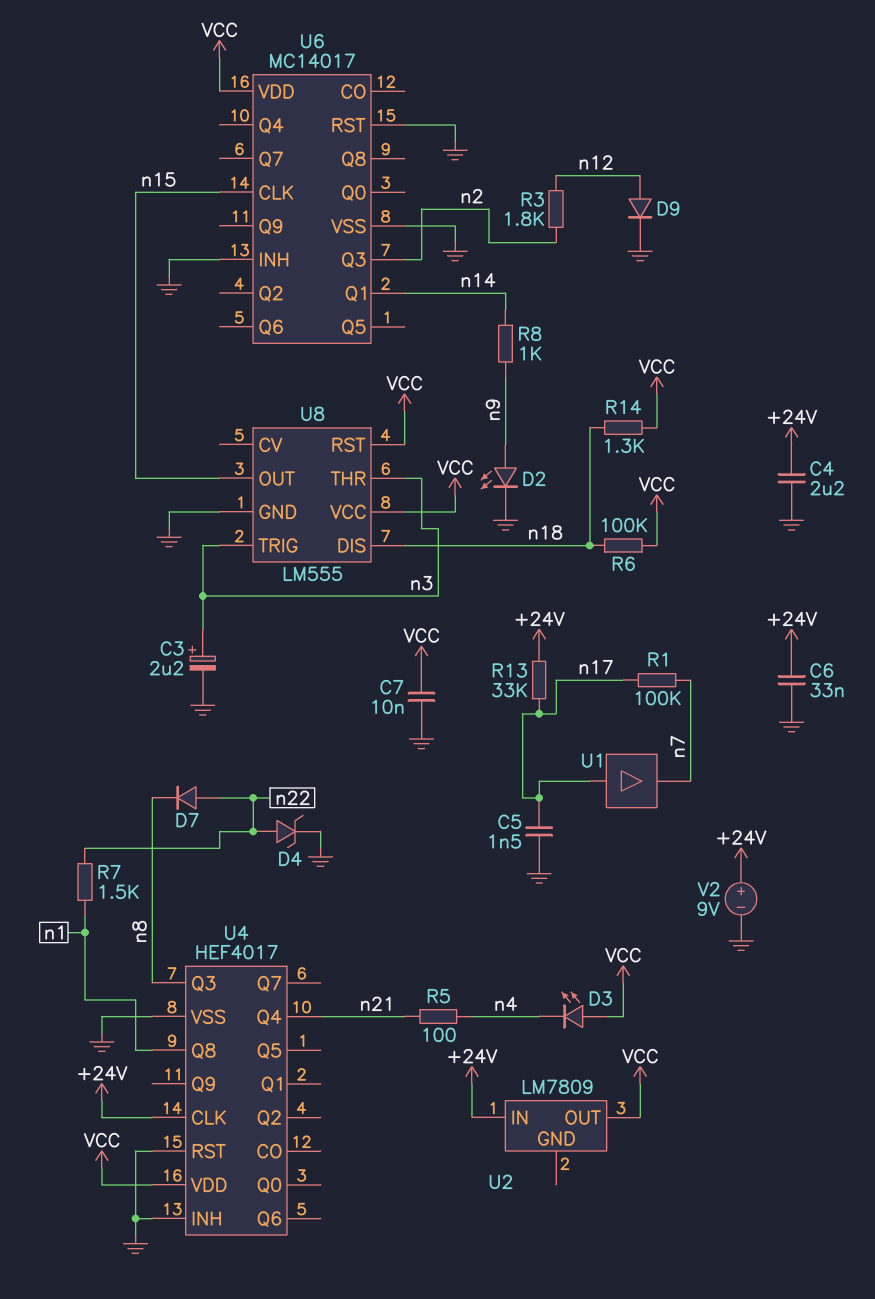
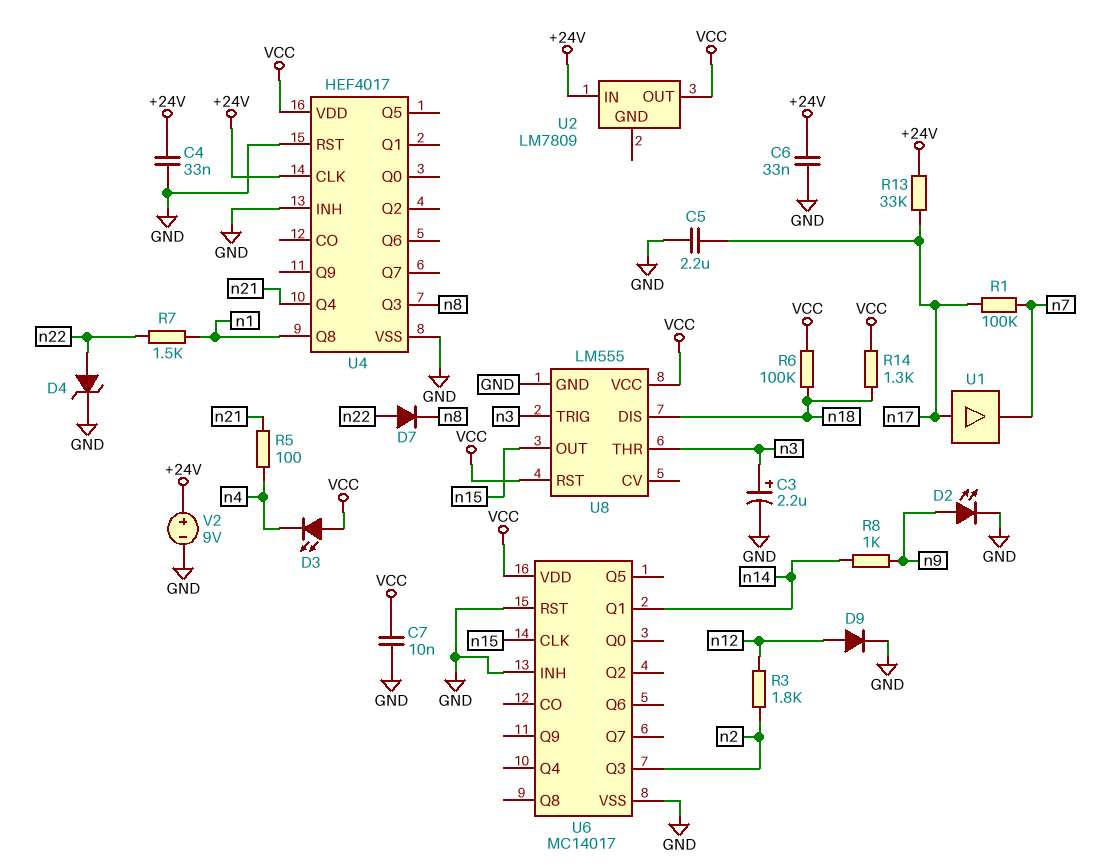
C4: 2.2uF (+24V, GND) -> 33nF (+24V, GND)
C5: 1.5nF (GND, n17) -> 2.2uF (GND, n17)

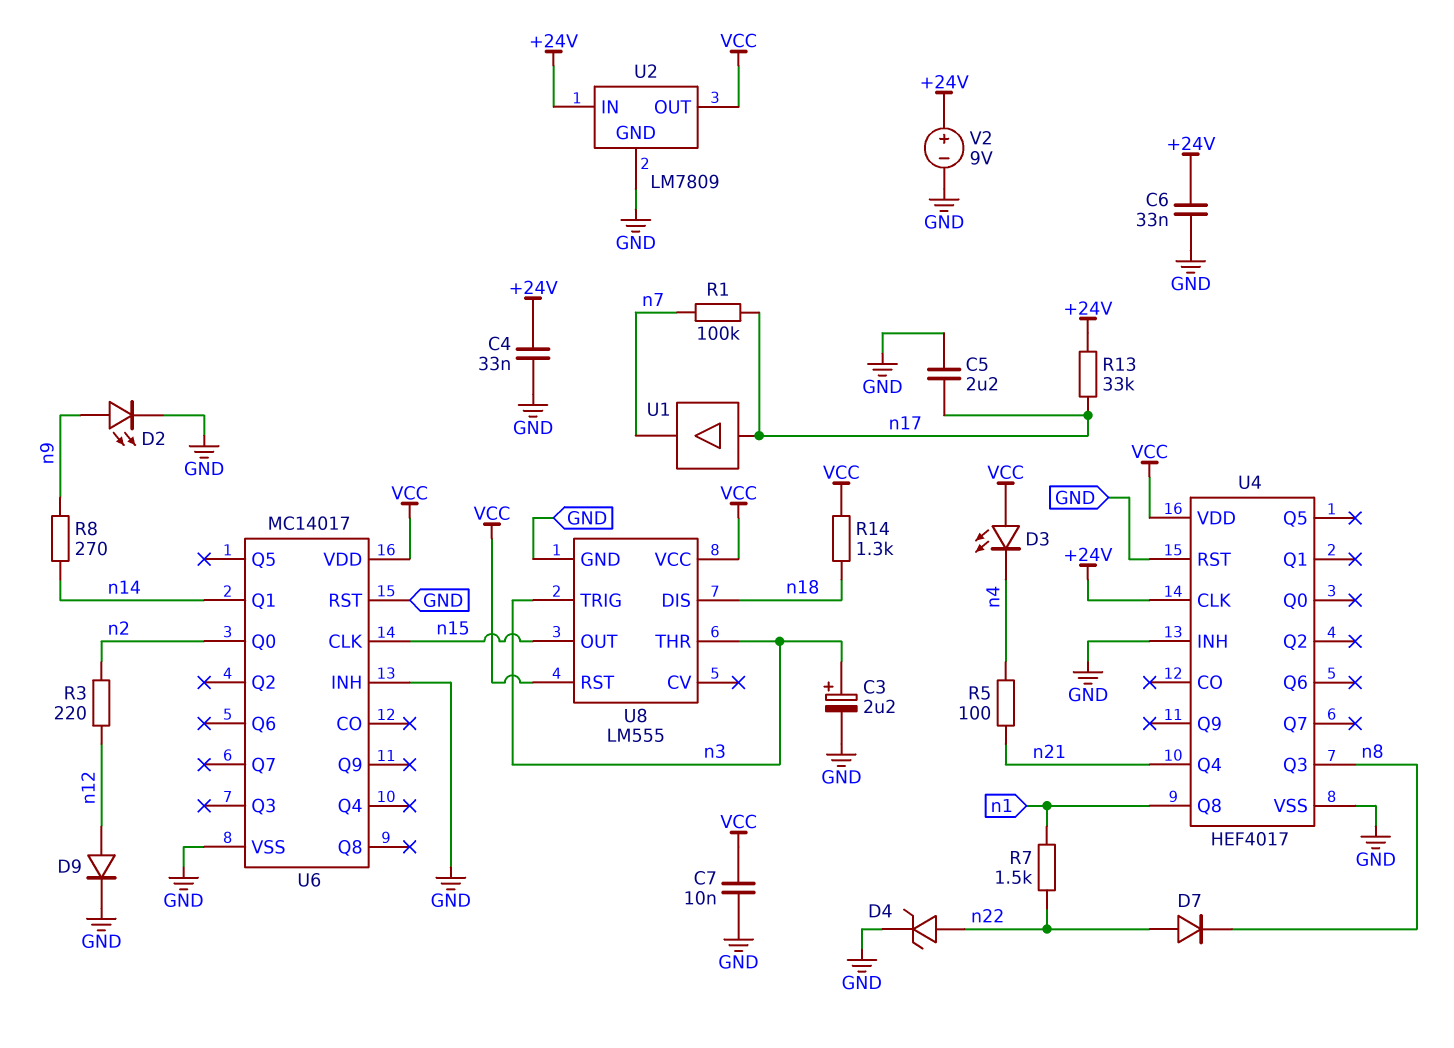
R3: 1.8k (n2, n12) -> 220 (n2, n12)
R6: 100k (VCC, n18) -> none
R8: 1k (n9, n14) -> 270 (n9, n14)
U2 pin GND: none -> GND
U6 pin Q0: none -> n2
U6 pin Q3: n2 -> none

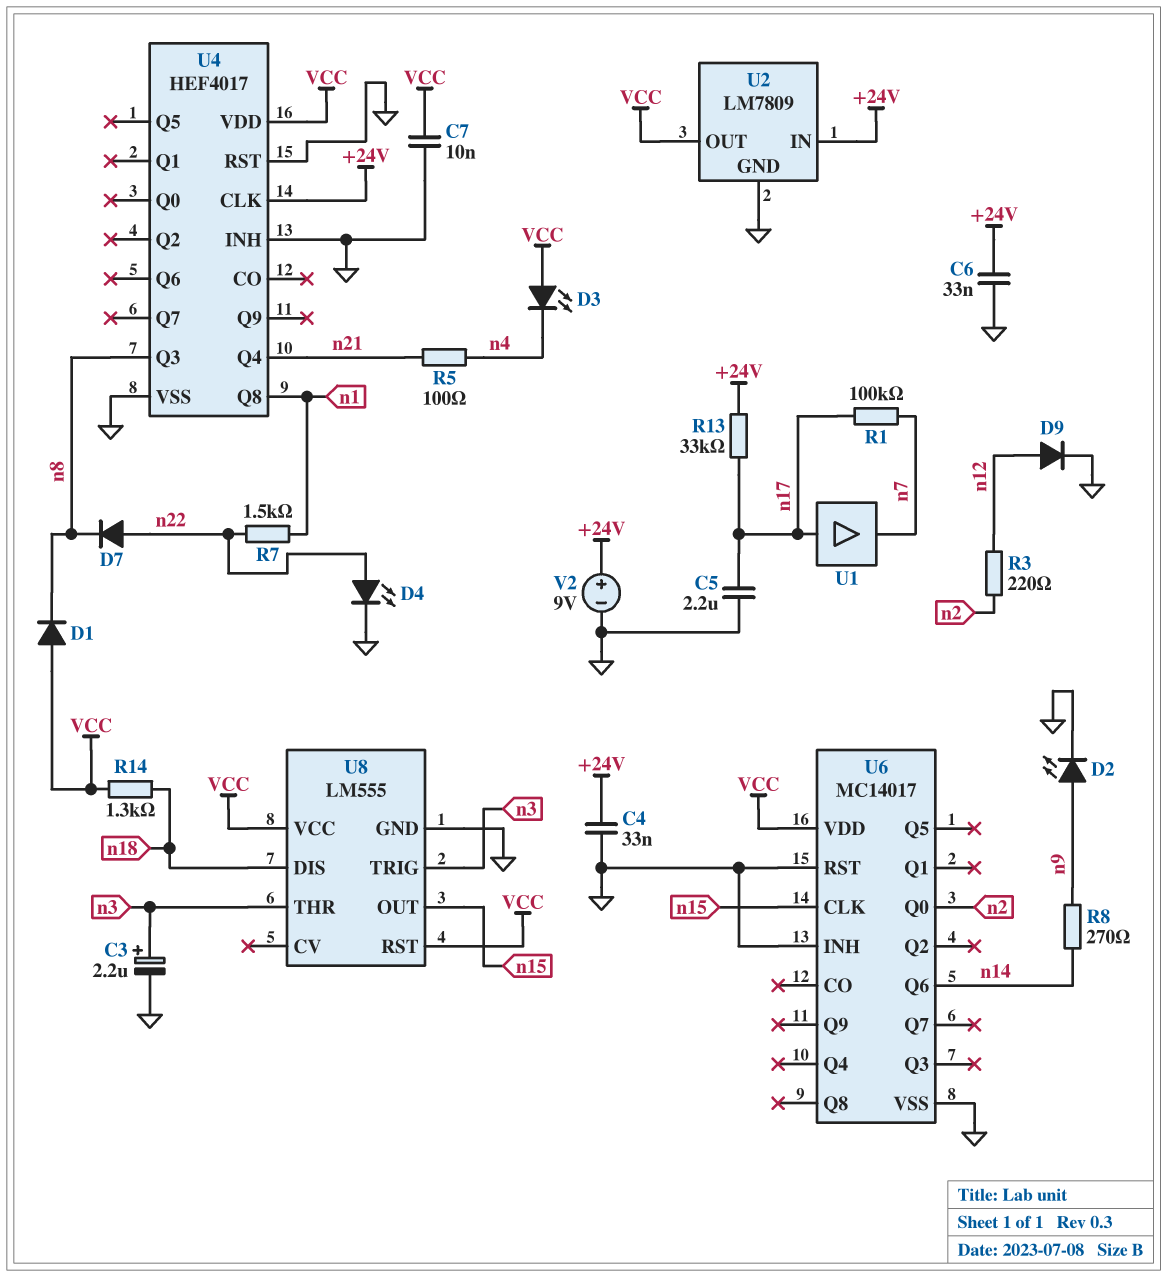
D1: none -> diode (A VCC, K n8)
D4: zener (A n22, K GND) -> LED (A n22, K GND)
U6 pin Q1: n14 -> none
U6 pin Q6: none -> n14

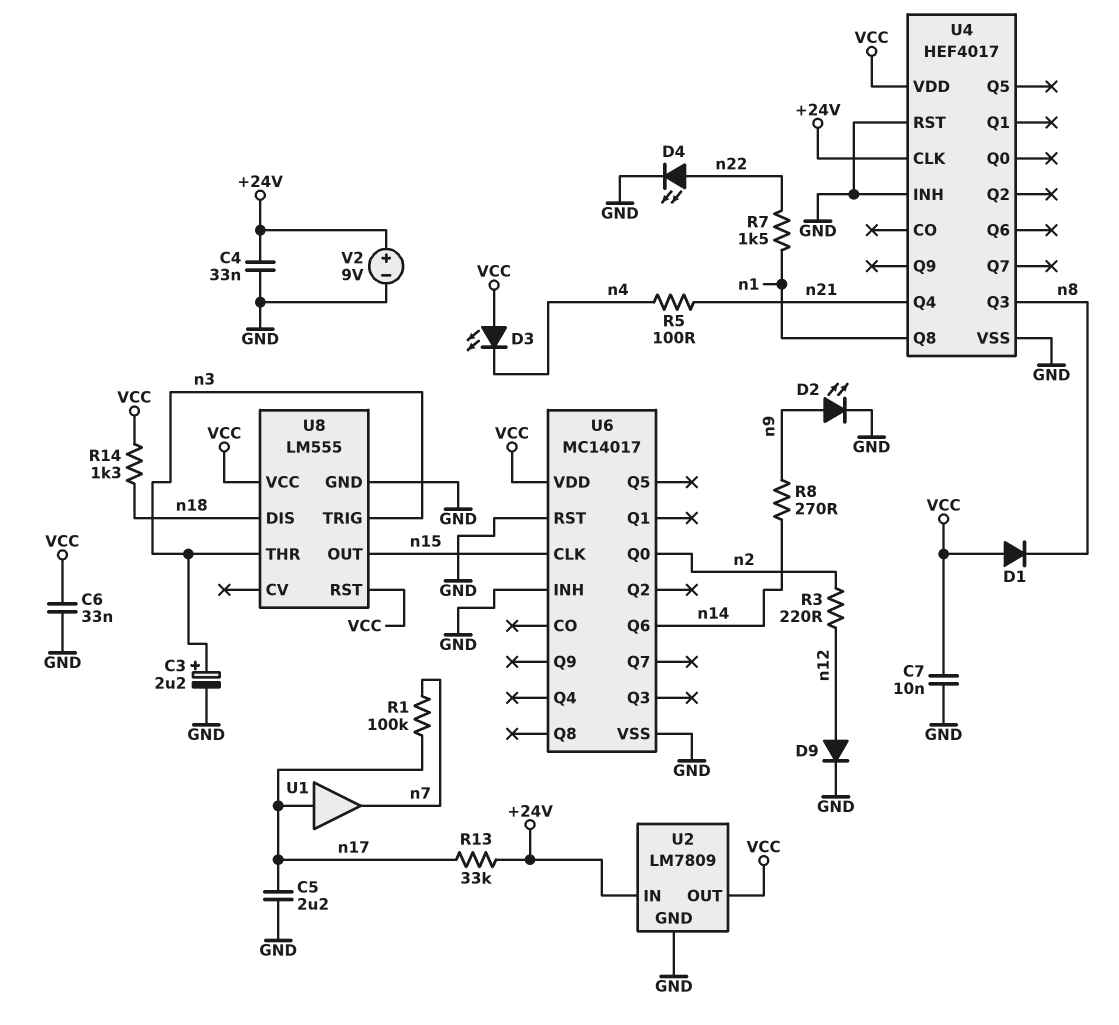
C6: 33nF (+24V, GND) -> 33nF (GND, VCC)
D7: diode (A n22, K n8) -> none

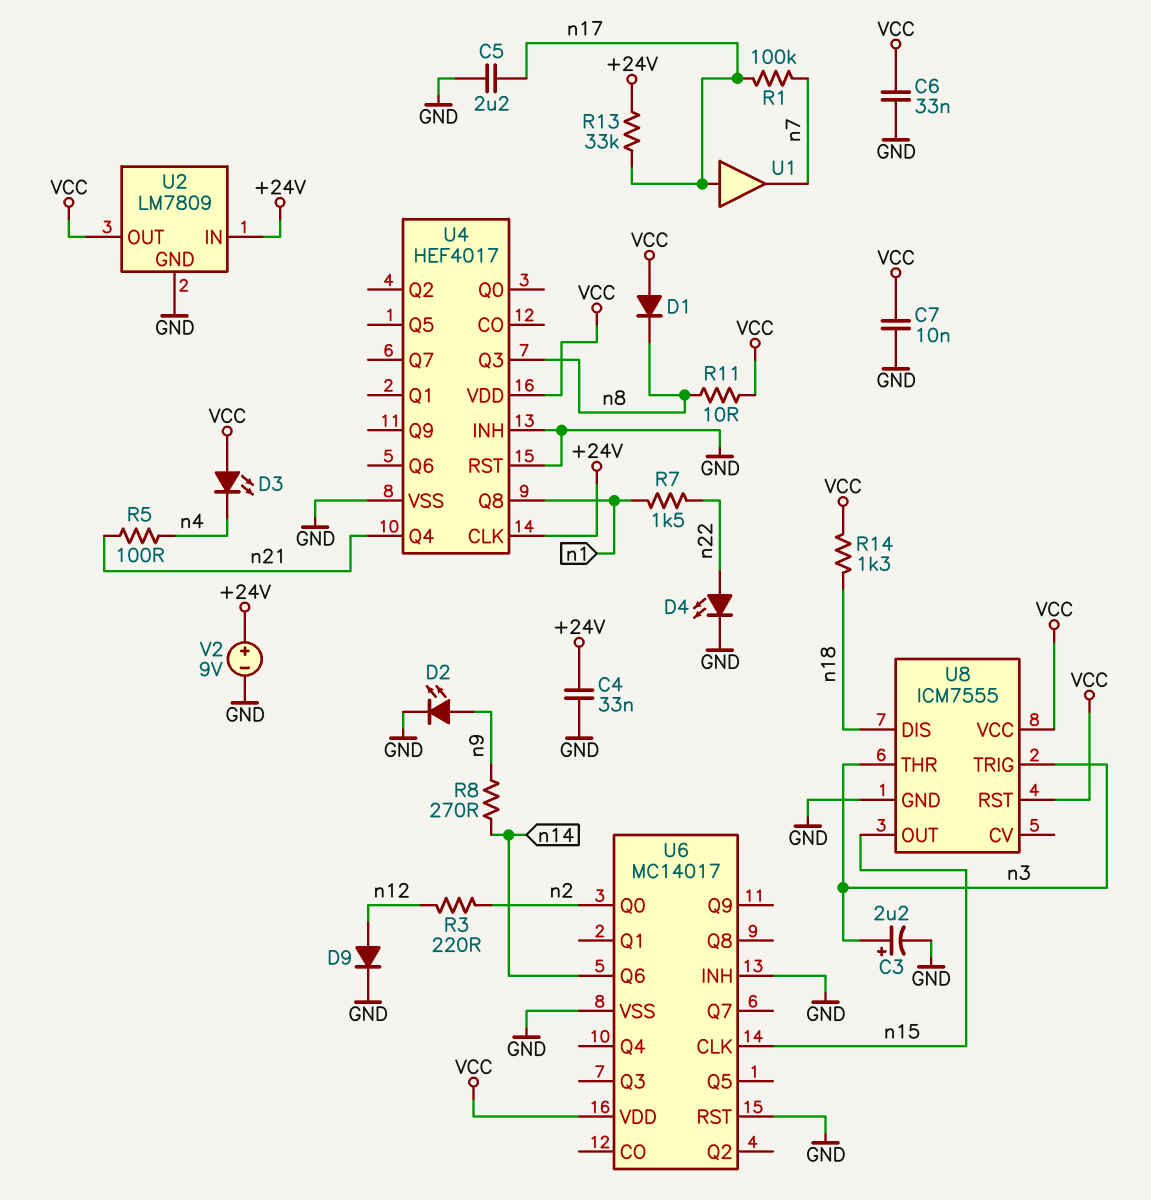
R11: none -> 10 (VCC, n8)
U8: LM555 -> ICM7555

